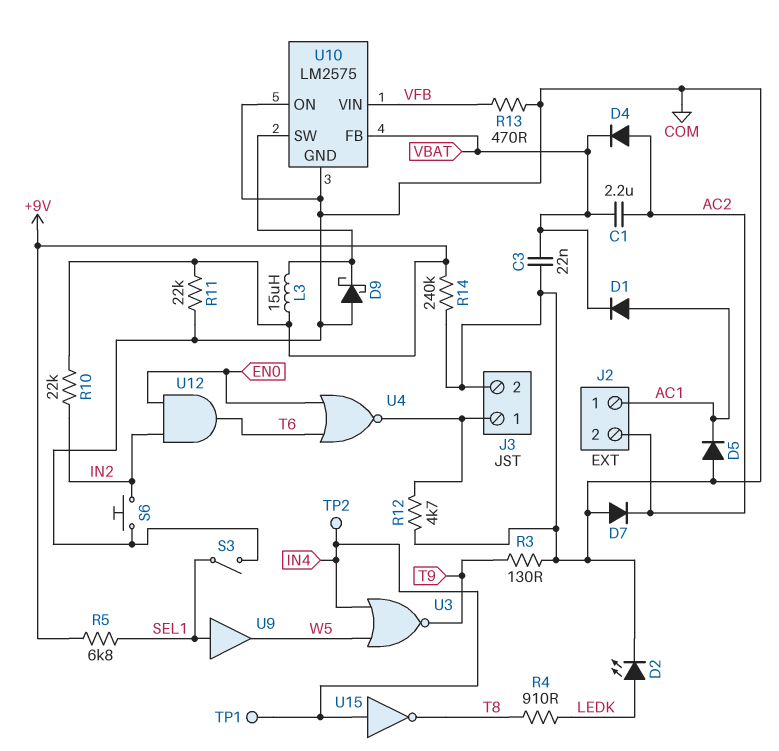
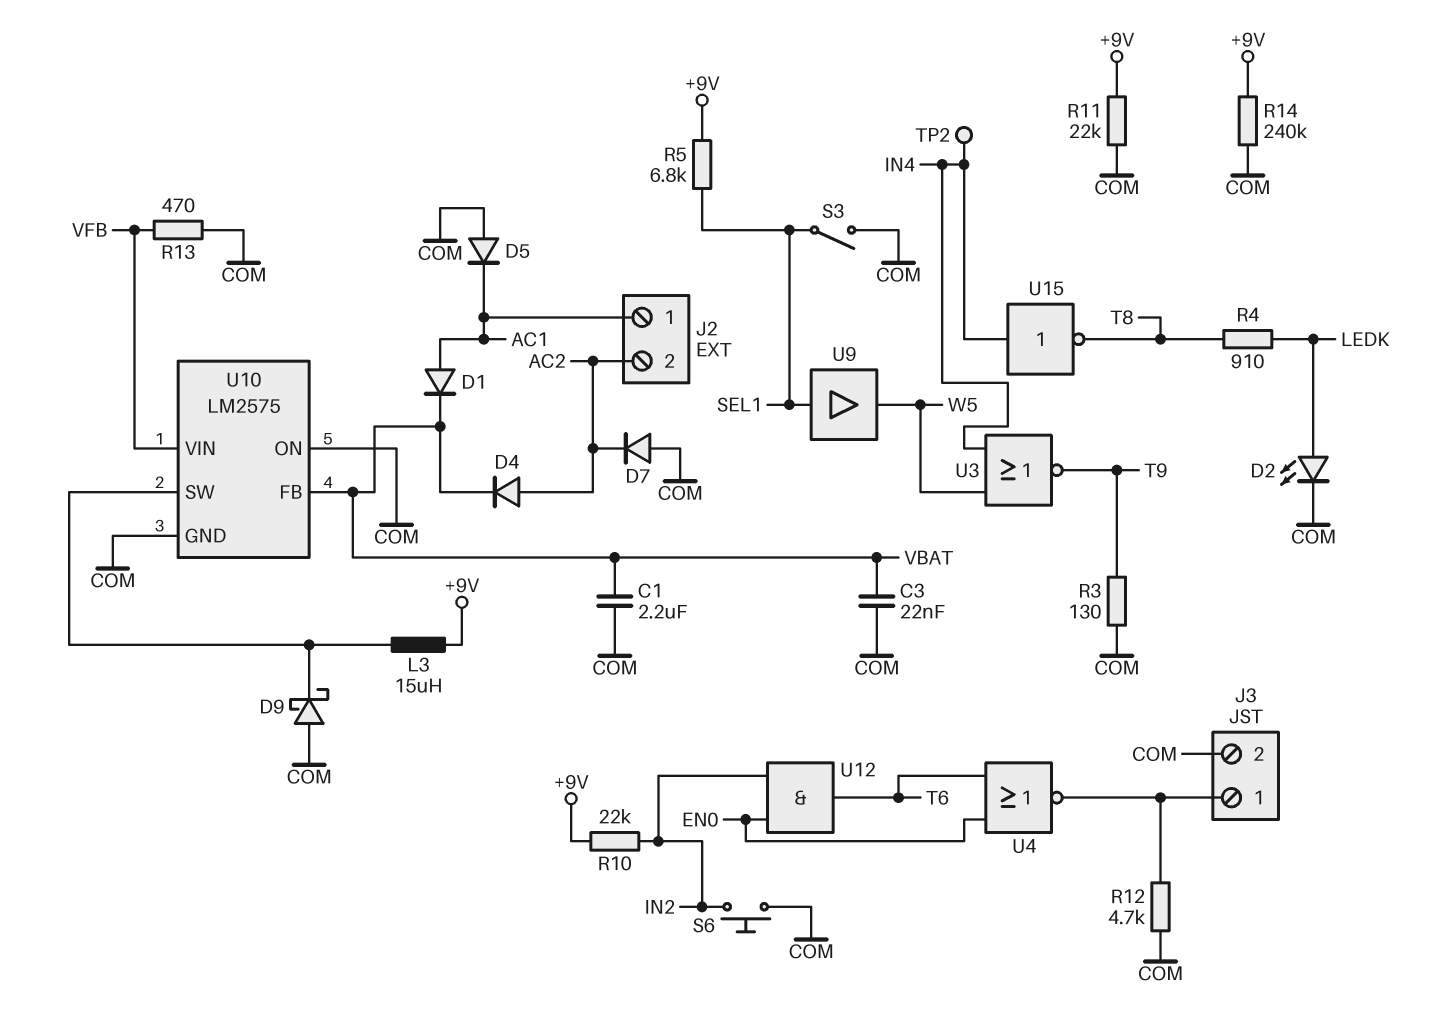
C1: 2.2uF (AC2, VBAT) -> 2.2uF (COM, VBAT)
TP1: test point (IN4) -> none

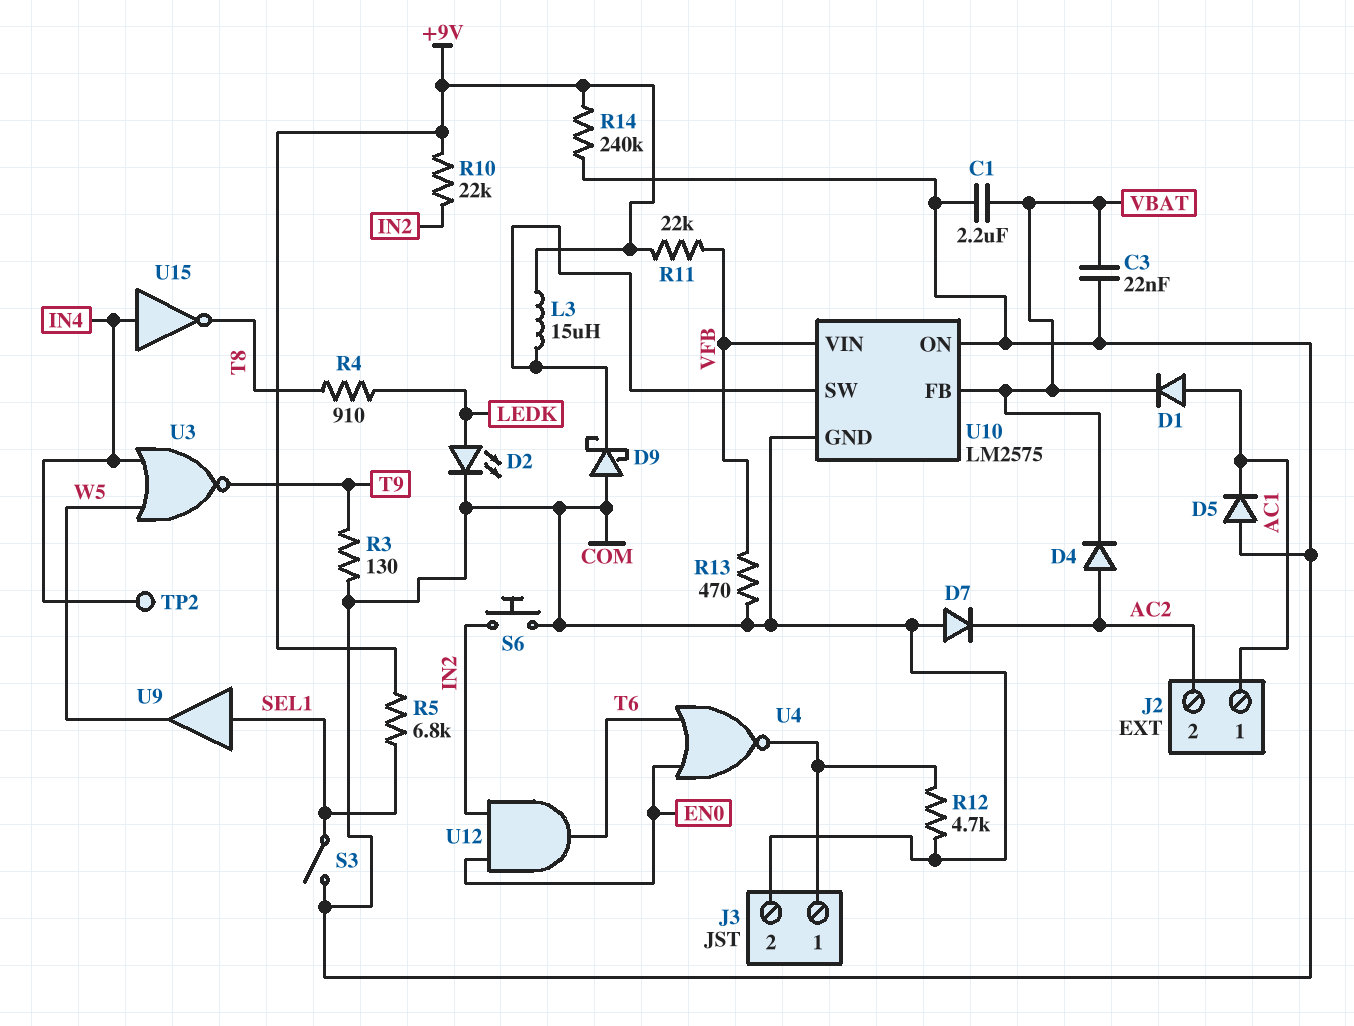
R11: 22k (+9V, COM) -> 22k (+9V, VFB)

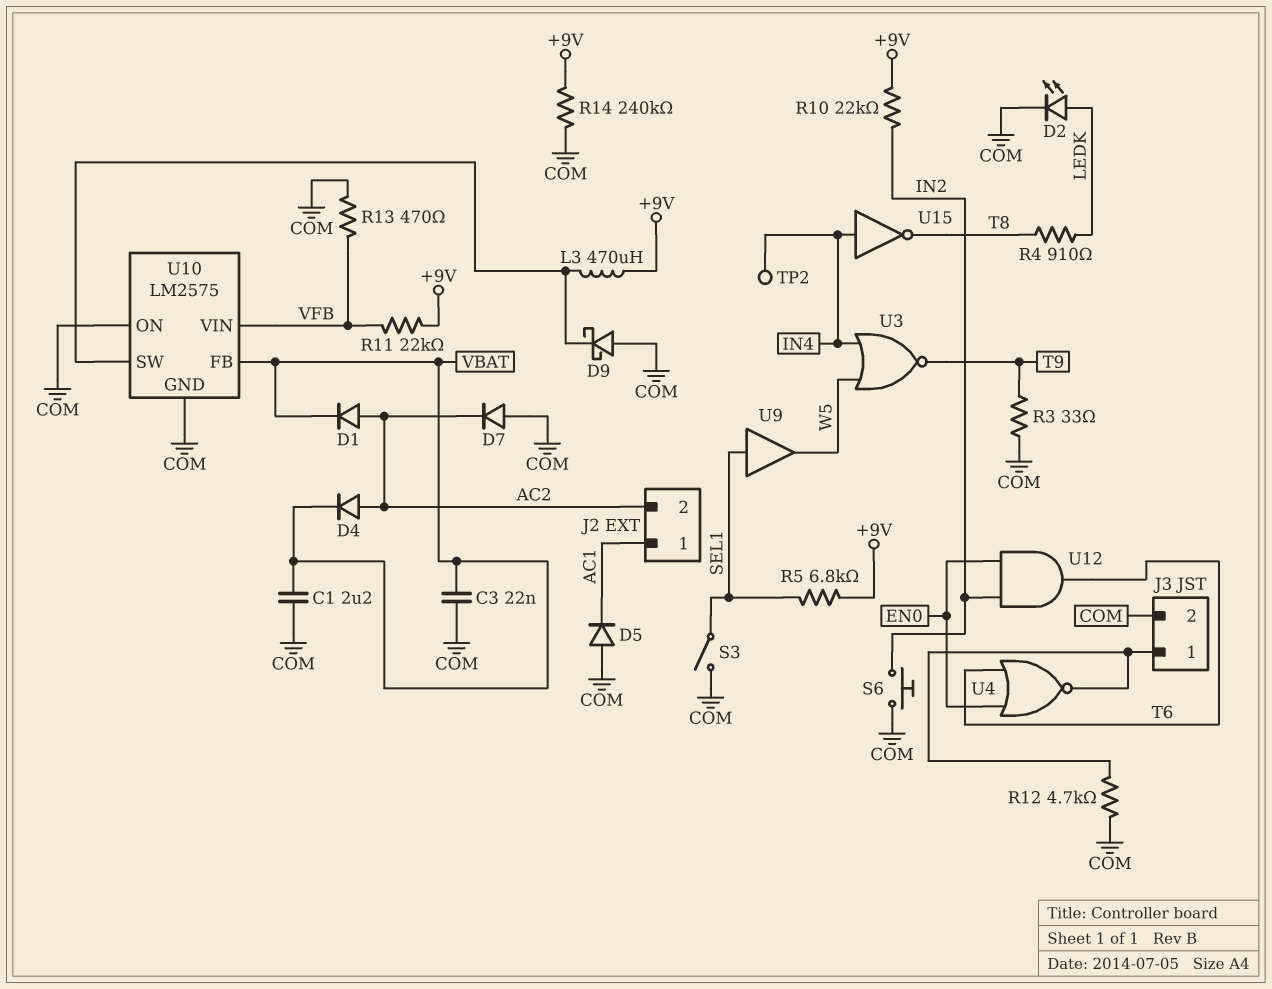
D1: diode (A AC1, K VBAT) -> diode (A AC2, K VBAT)
L3: 15uH (+9V, U10/SW) -> 470uH (+9V, U10/SW)
R3: 130 (COM, T9) -> 33 (COM, T9)

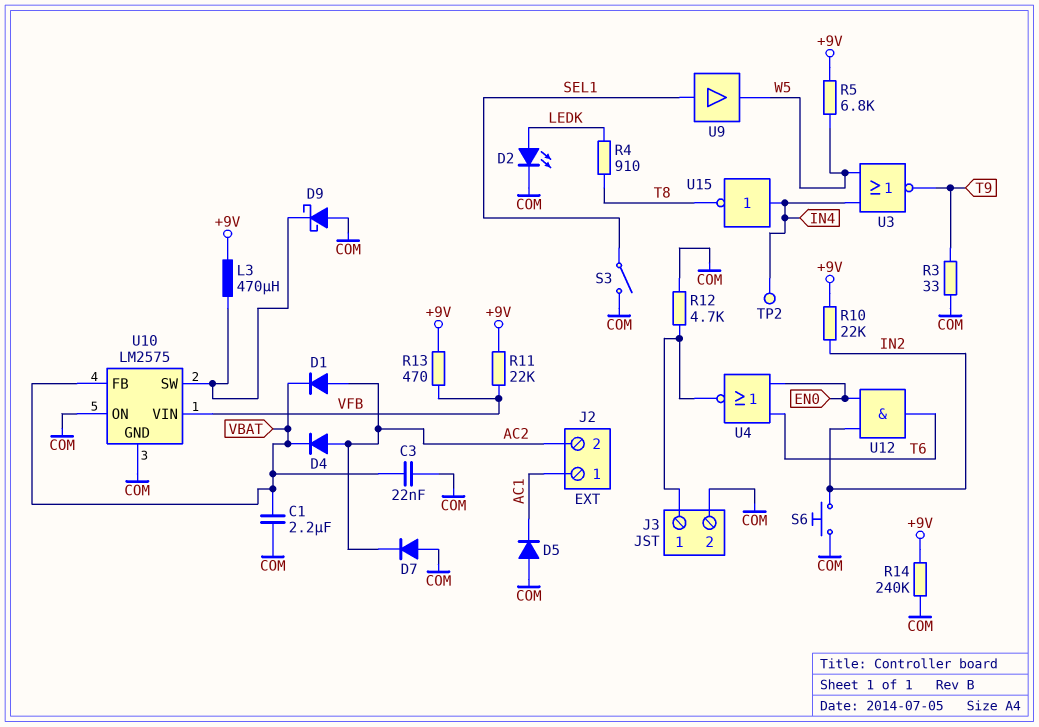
R5: 6.8k (+9V, SEL1) -> 6.8k (+9V, W5)
R13: 470 (COM, VFB) -> 470 (+9V, VFB)

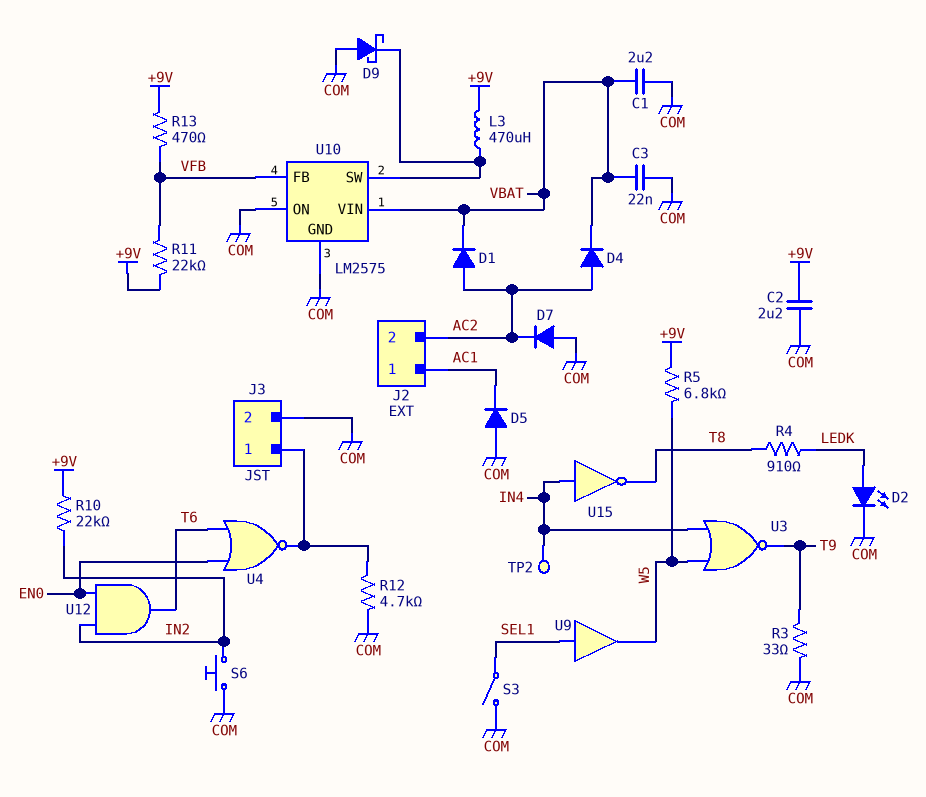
C2: none -> 2.2uF (+9V, COM)
R14: 240k (+9V, COM) -> none
U10 pin FB: VBAT -> VFB
U10 pin VIN: VFB -> VBAT

